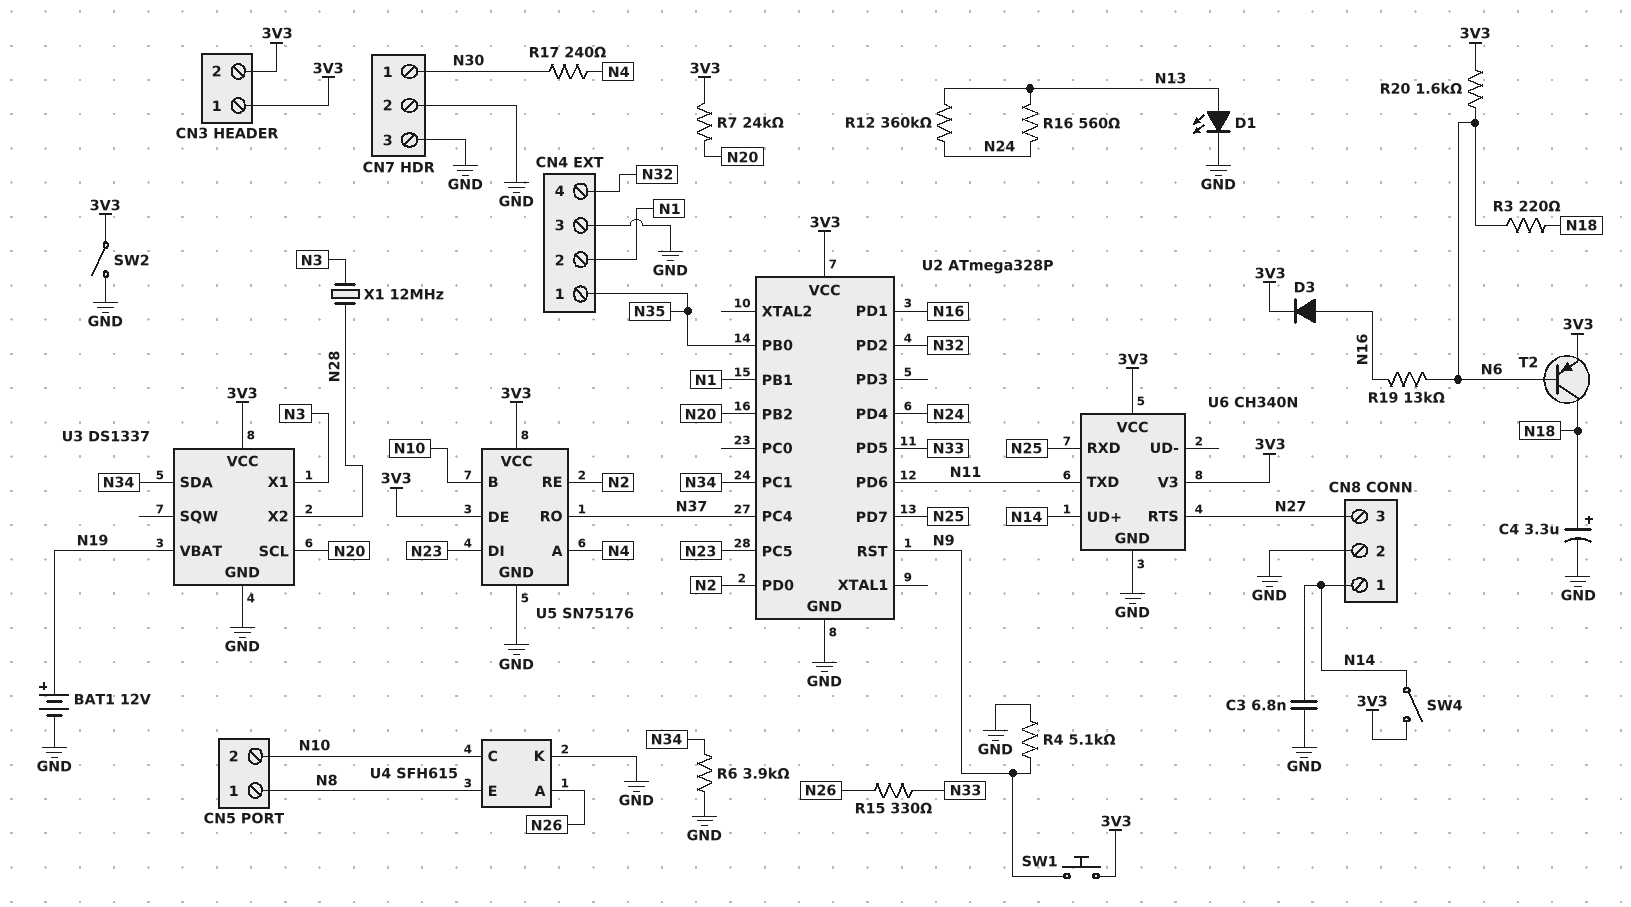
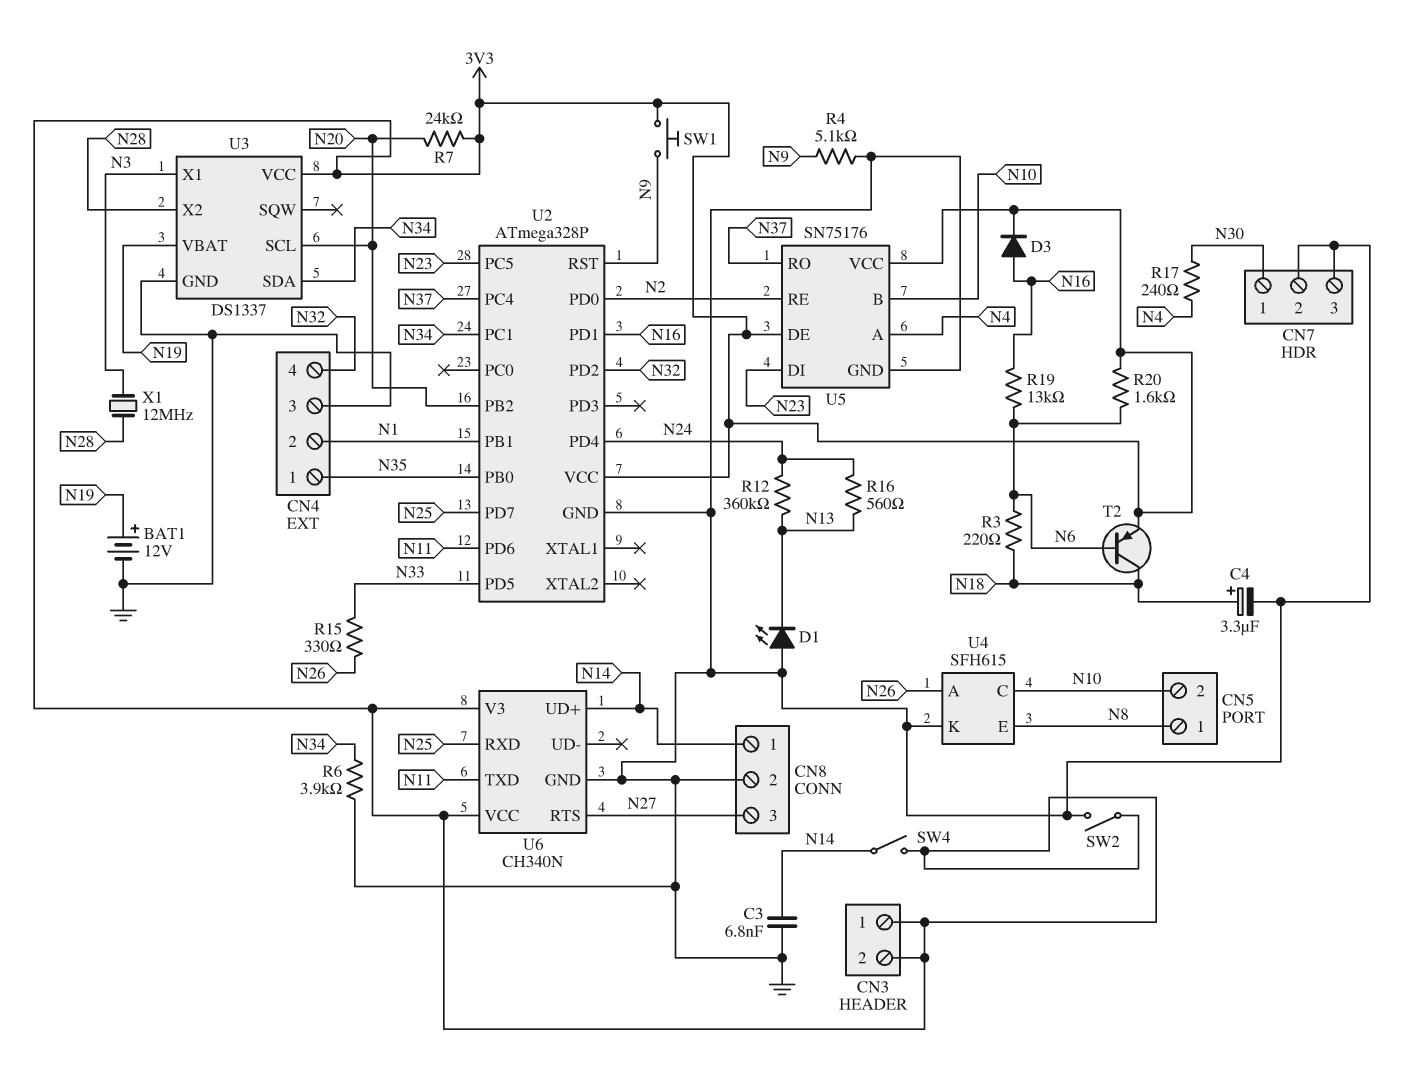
D1: LED (A N13, K GND) -> LED (A GND, K N13)

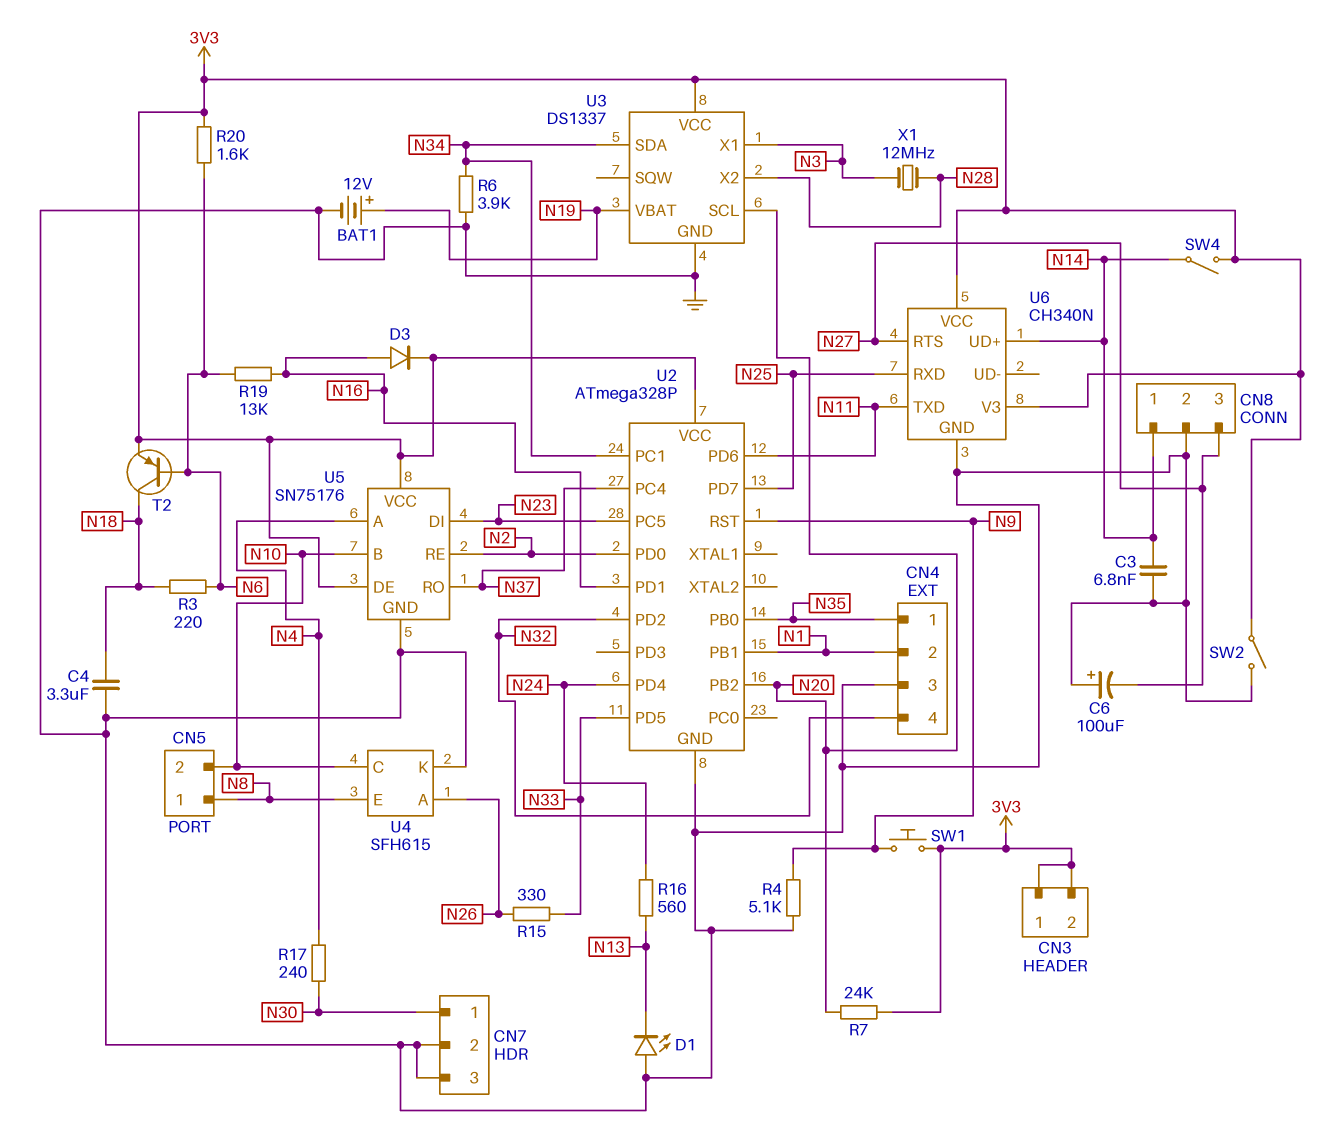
C4: 3.3uF (plus N18, minus GND) -> 3.3uF (GND, N18)
C6: none -> 100uF (plus GND, minus N27)
R12: 360k (N13, N24) -> none

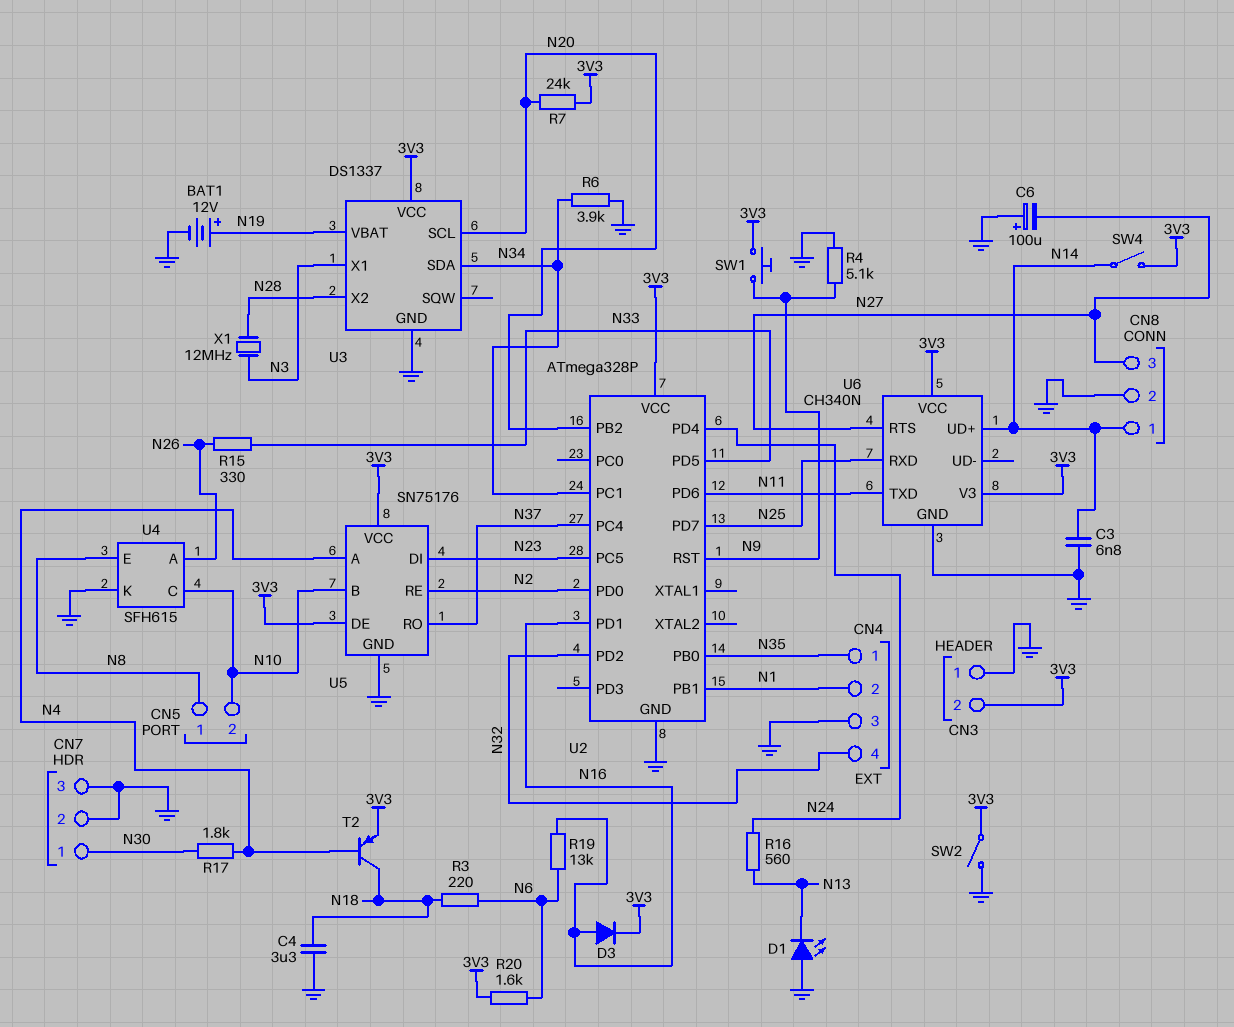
CN3 pin 1: 3V3 -> GND
R17: 240 (N4, N30) -> 1.8k (N4, N30)
T2: PNP (B N6, C N18, E 3V3) -> PNP (B N4, C N18, E 3V3)

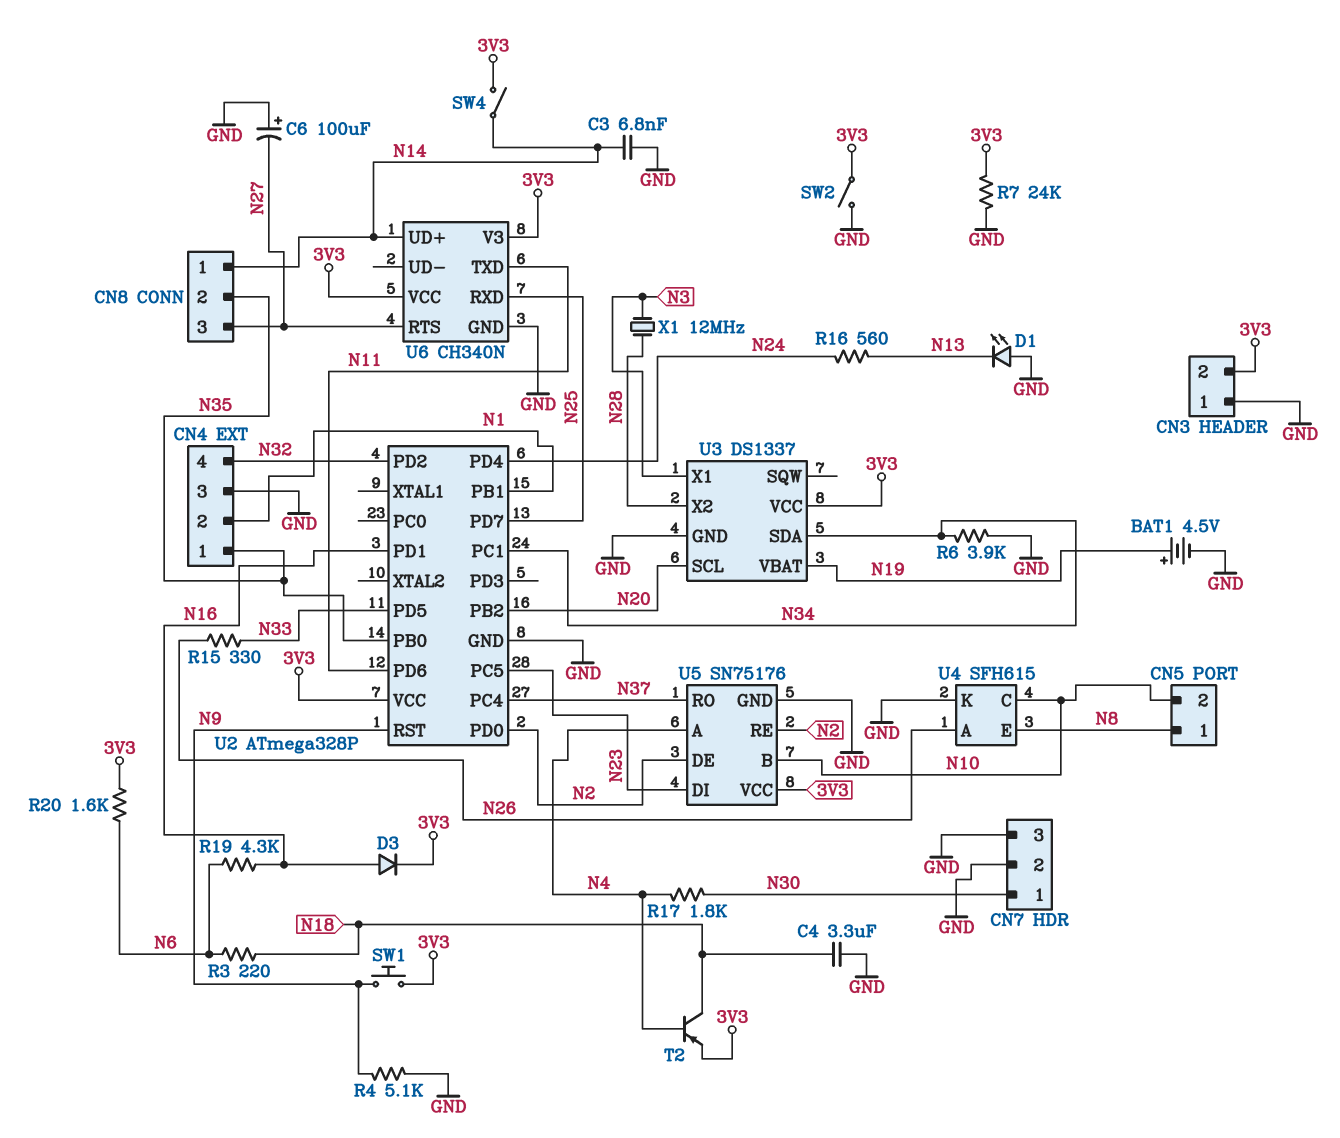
BAT1: 12V (plus N19, minus GND) -> 4.5V (plus N19, minus GND)
CN8 pin 2: GND -> N35
R7: 24k (3V3, N20) -> 24k (3V3, GND)
R19: 13k (N6, N16) -> 4.3k (N6, N16)
U5 pin DE: 3V3 -> N2

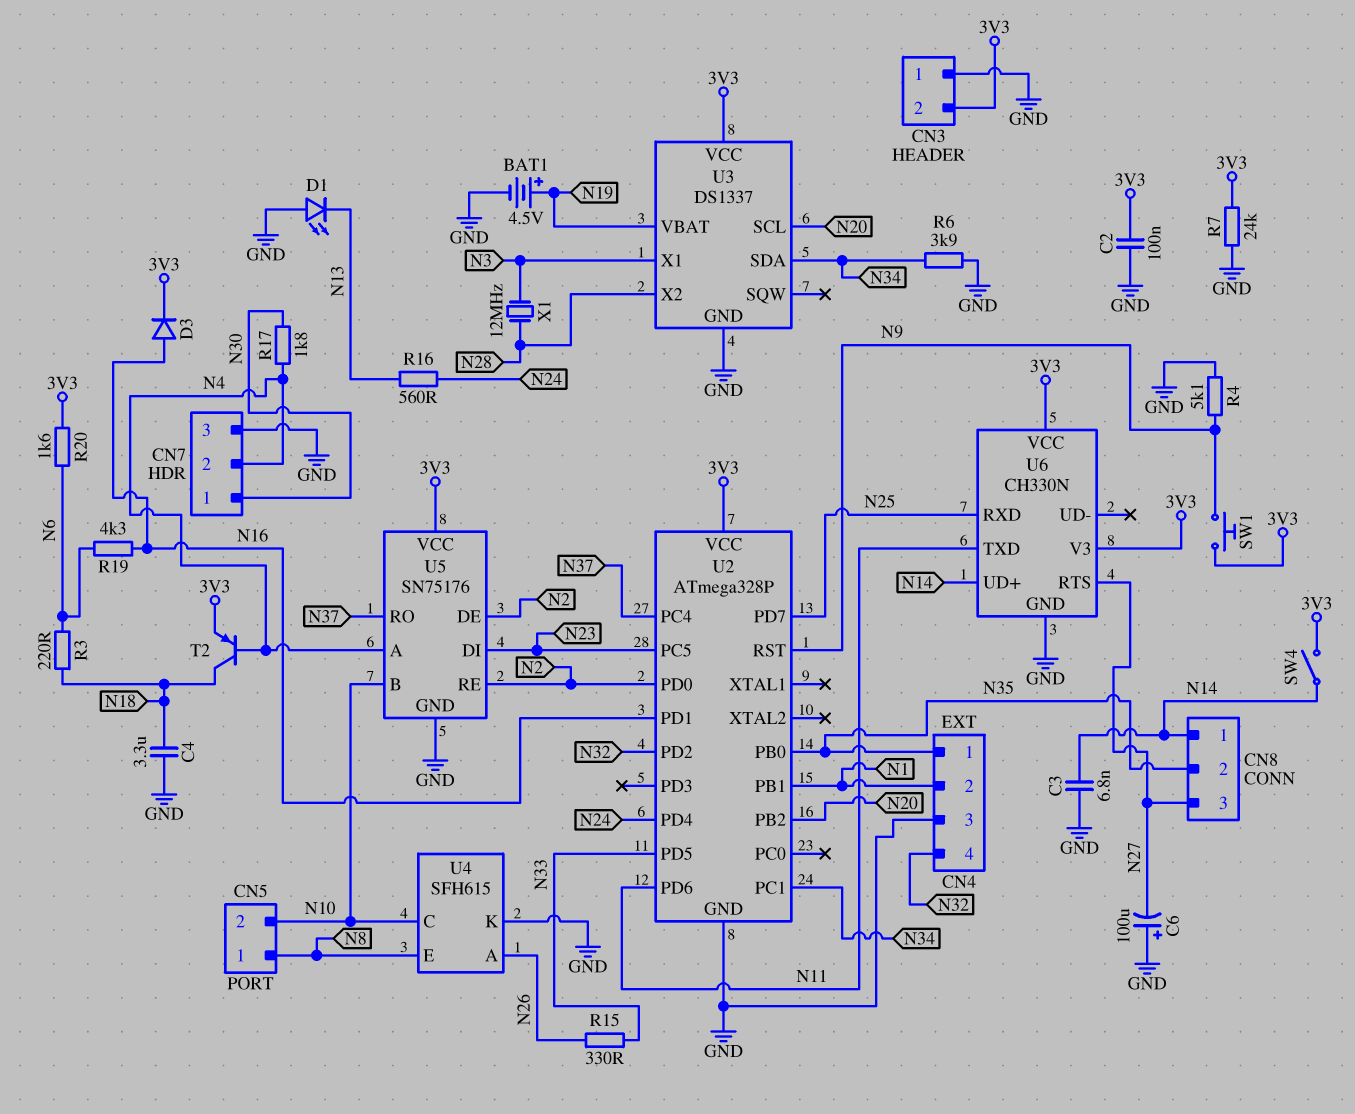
C2: none -> 100nF (3V3, GND)
CN7 pin 2: GND -> N4
SW2: switch (3V3, GND) -> none
U6: CH340N -> CH330N

